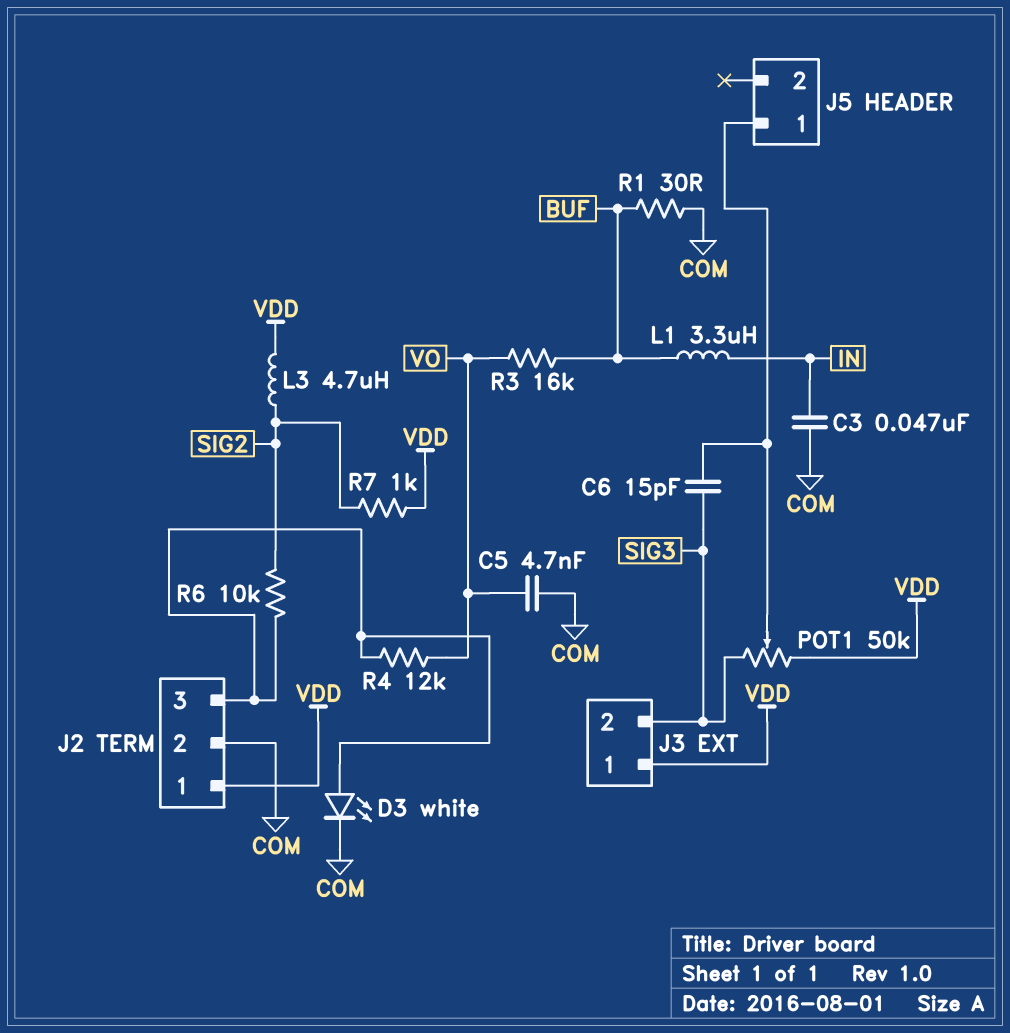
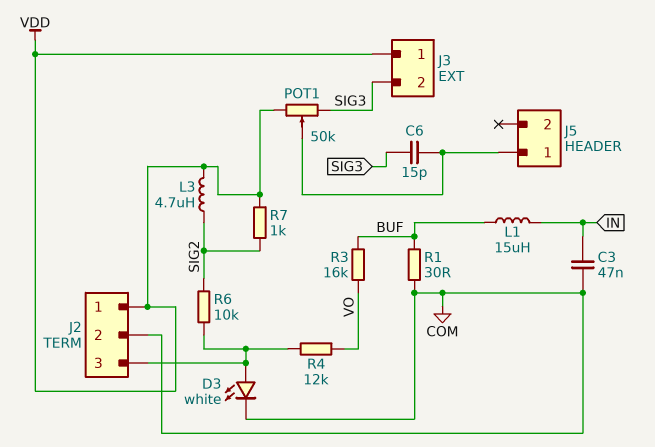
C5: 4.7nF (COM, VO) -> none
L1: 3.3uH (BUF, IN) -> 15uH (BUF, IN)

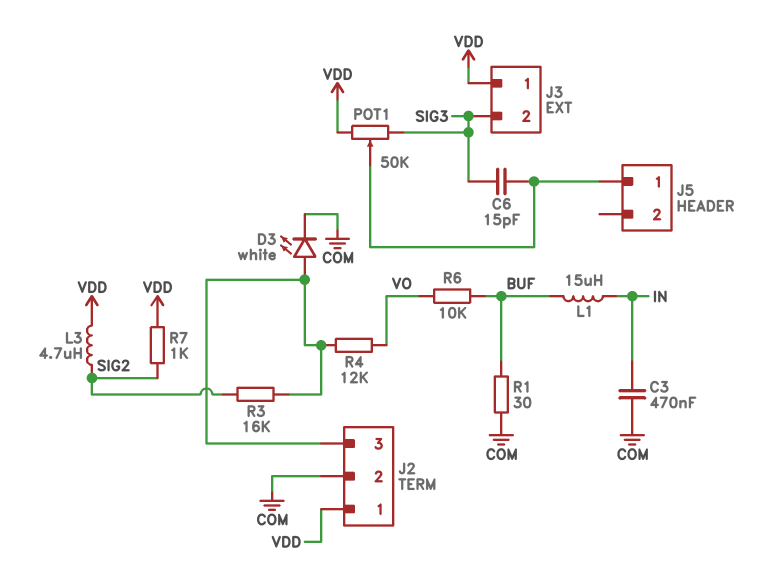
C3: 47nF (COM, IN) -> 470nF (COM, IN)
R3: 16k (BUF, VO) -> 16k (J2/3, SIG2)
R6: 10k (J2/3, SIG2) -> 10k (BUF, VO)

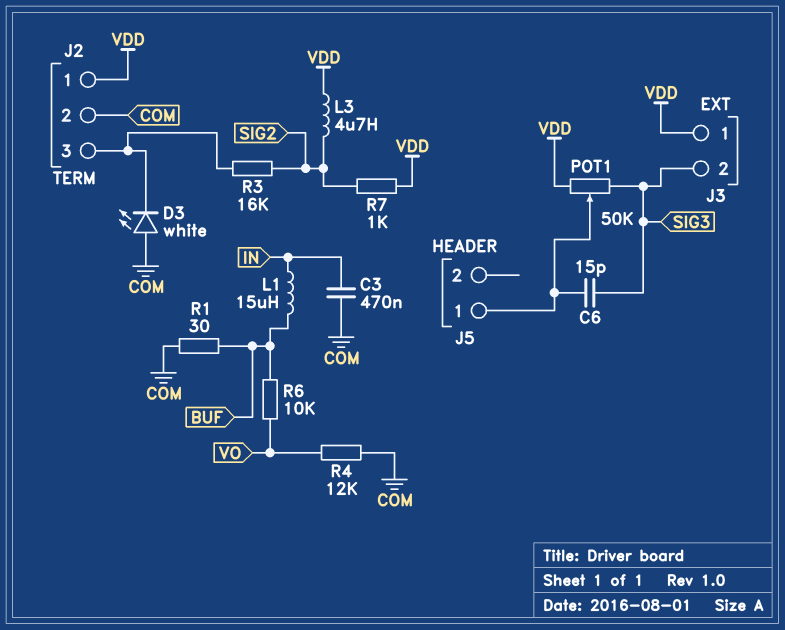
D3: LED white (A J2/3, K COM) -> LED white (A COM, K J2/3)
R4: 12k (J2/3, VO) -> 12k (COM, VO)

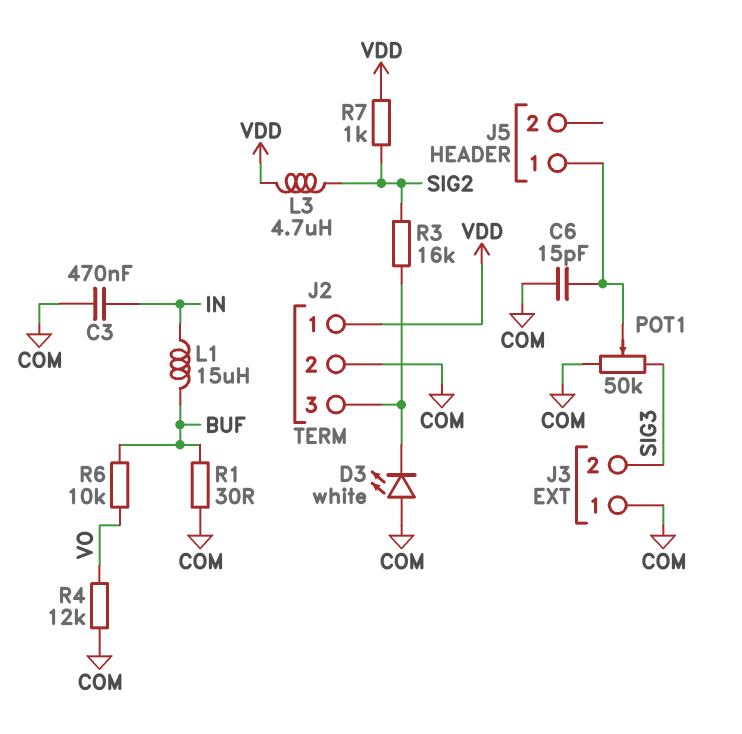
C6: 15pF (J5/1, SIG3) -> 15pF (COM, J5/1)
J3 pin 1: VDD -> COM
POT1: 50k (SIG3, VDD, wiper J5/1) -> 50k (COM, SIG3, wiper J5/1)

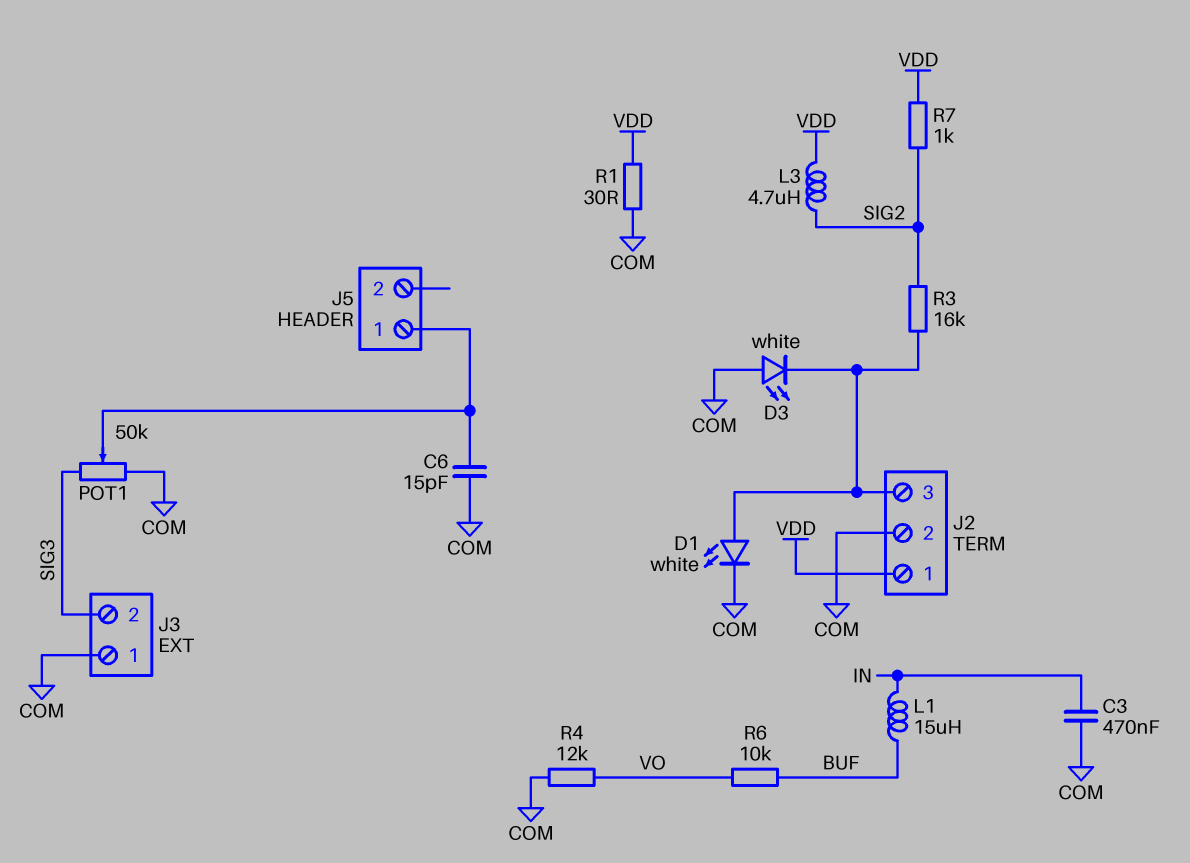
D1: none -> LED white (A J2/3, K COM)
R1: 30 (BUF, COM) -> 30 (COM, VDD)

